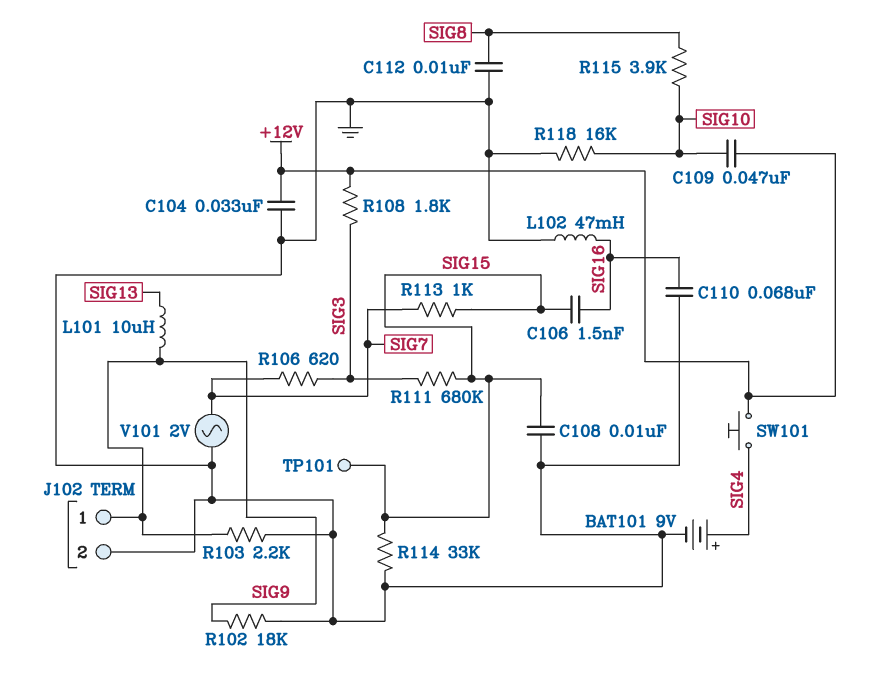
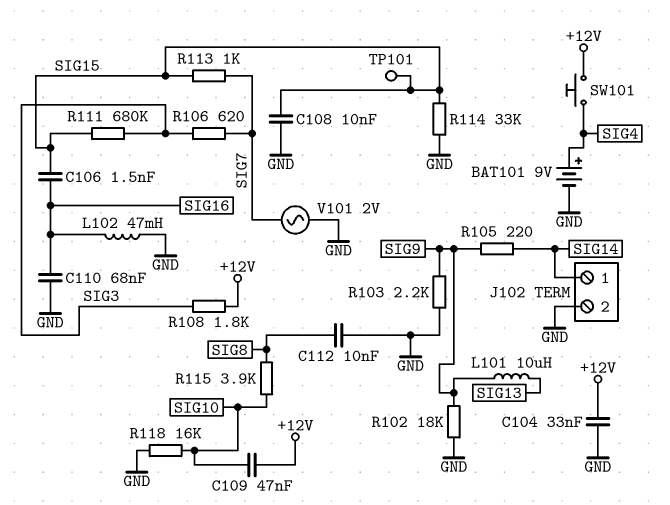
J102 pin 1: SIG9 -> SIG14
R105: none -> 220 (SIG9, SIG14)

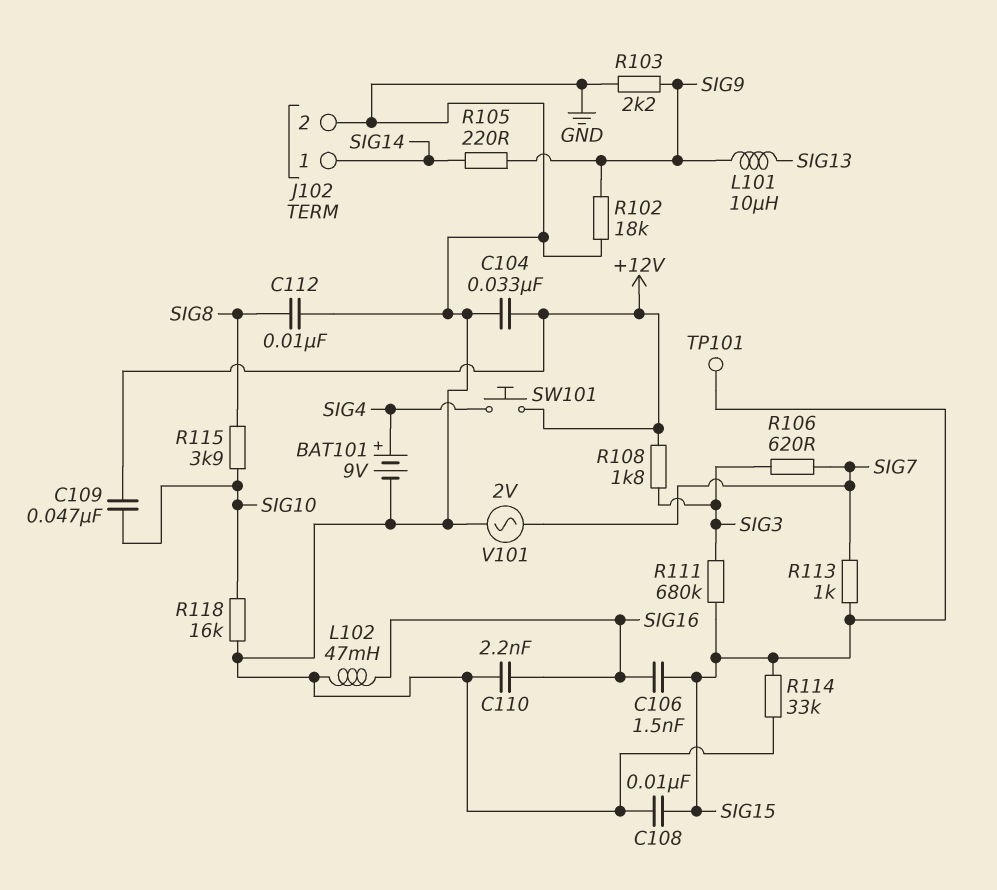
C110: 68nF (GND, SIG16) -> 2.2nF (GND, SIG16)

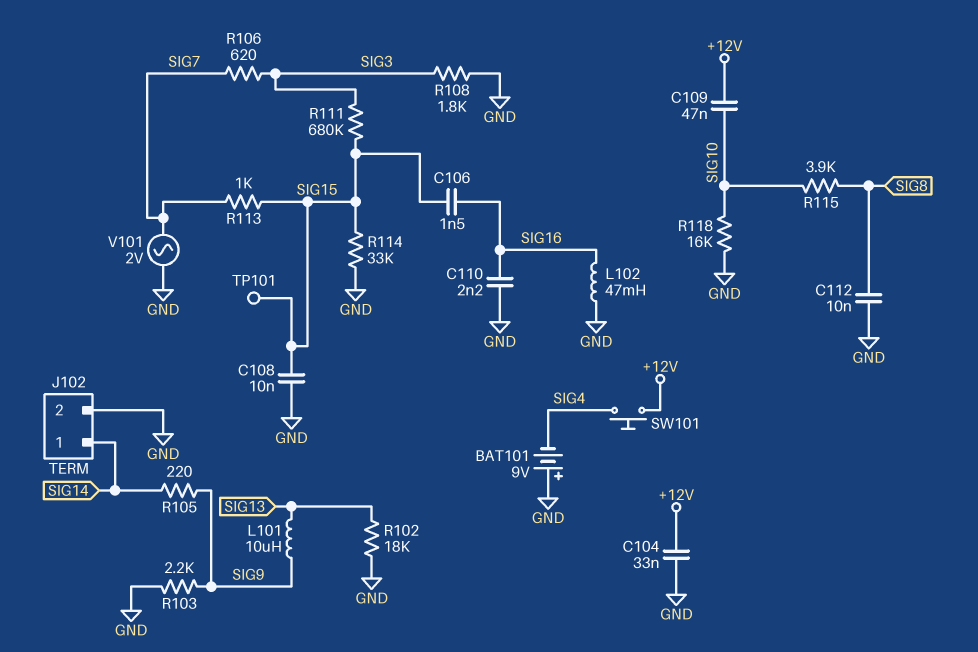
BAT101: 9V (plus SIG4, minus GND) -> 9V (plus GND, minus SIG4)
R102: 18k (GND, SIG9) -> 18k (GND, SIG13)
R108: 1.8k (+12V, SIG3) -> 1.8k (GND, SIG3)

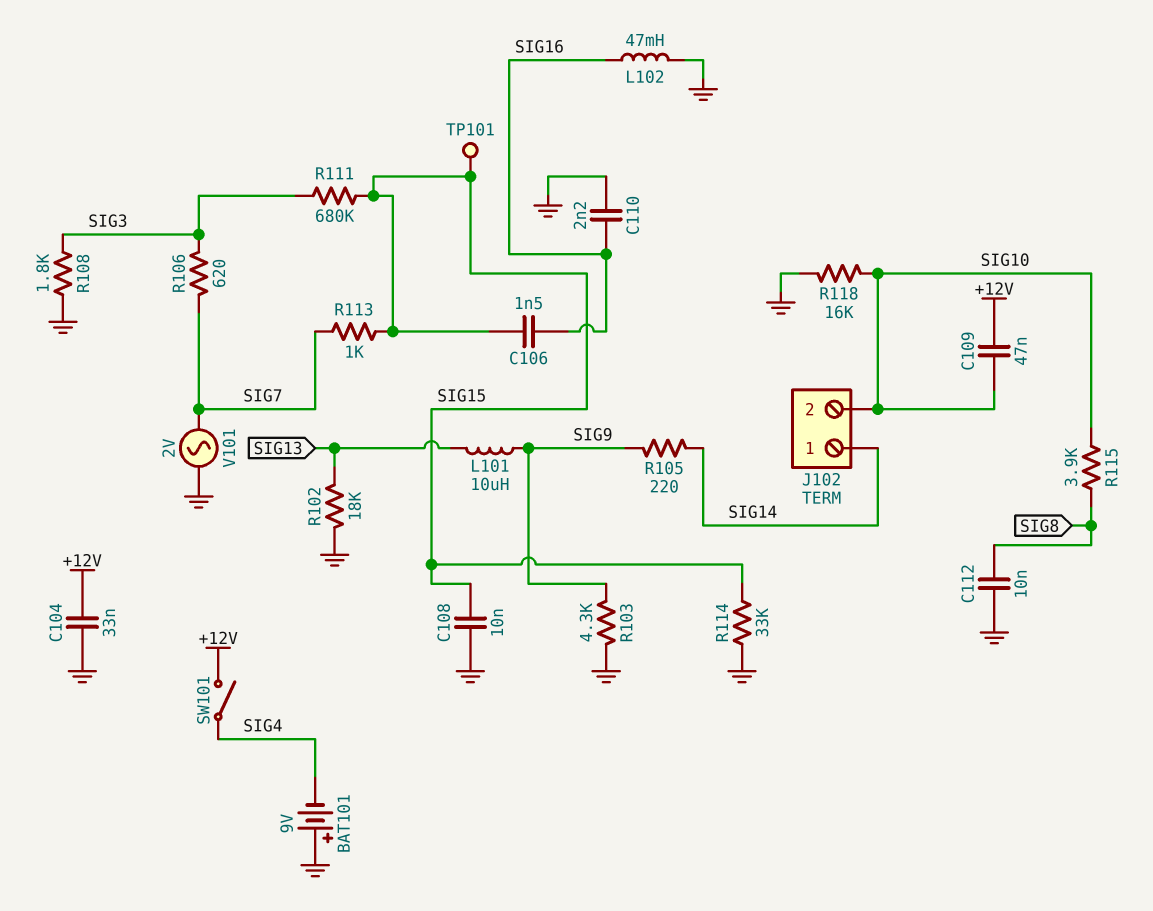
J102 pin 2: GND -> SIG10
R103: 2.2k (GND, SIG9) -> 4.3k (GND, SIG9)
SW101: button (+12V, SIG4) -> switch (+12V, SIG4)

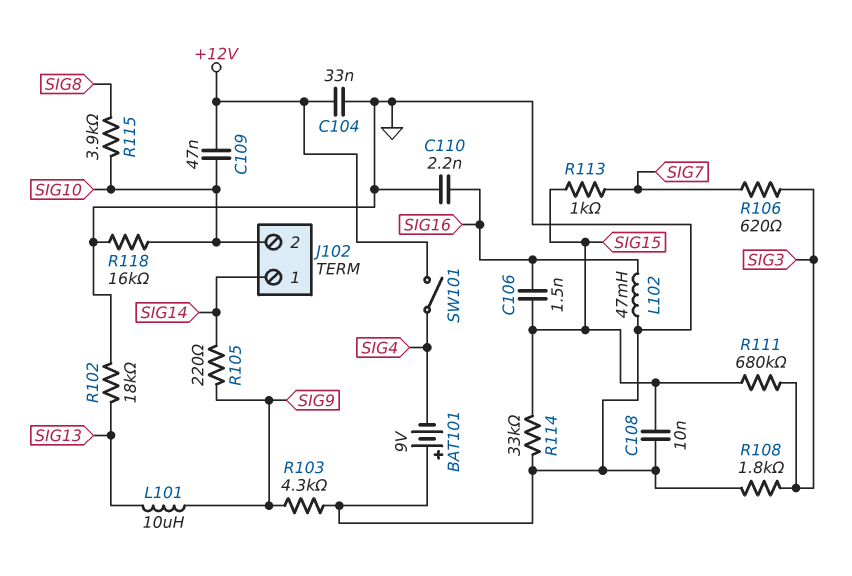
C112: 10nF (GND, SIG8) -> none
TP101: test point (SIG15) -> none
V101: AC 2V (GND, SIG7) -> none

